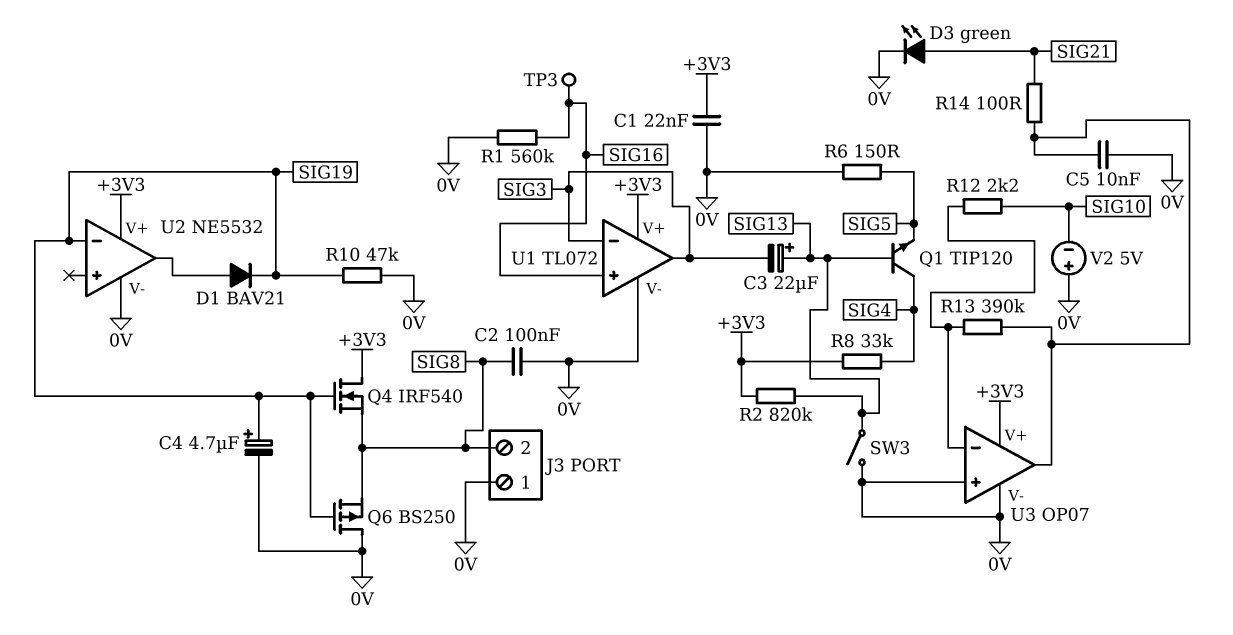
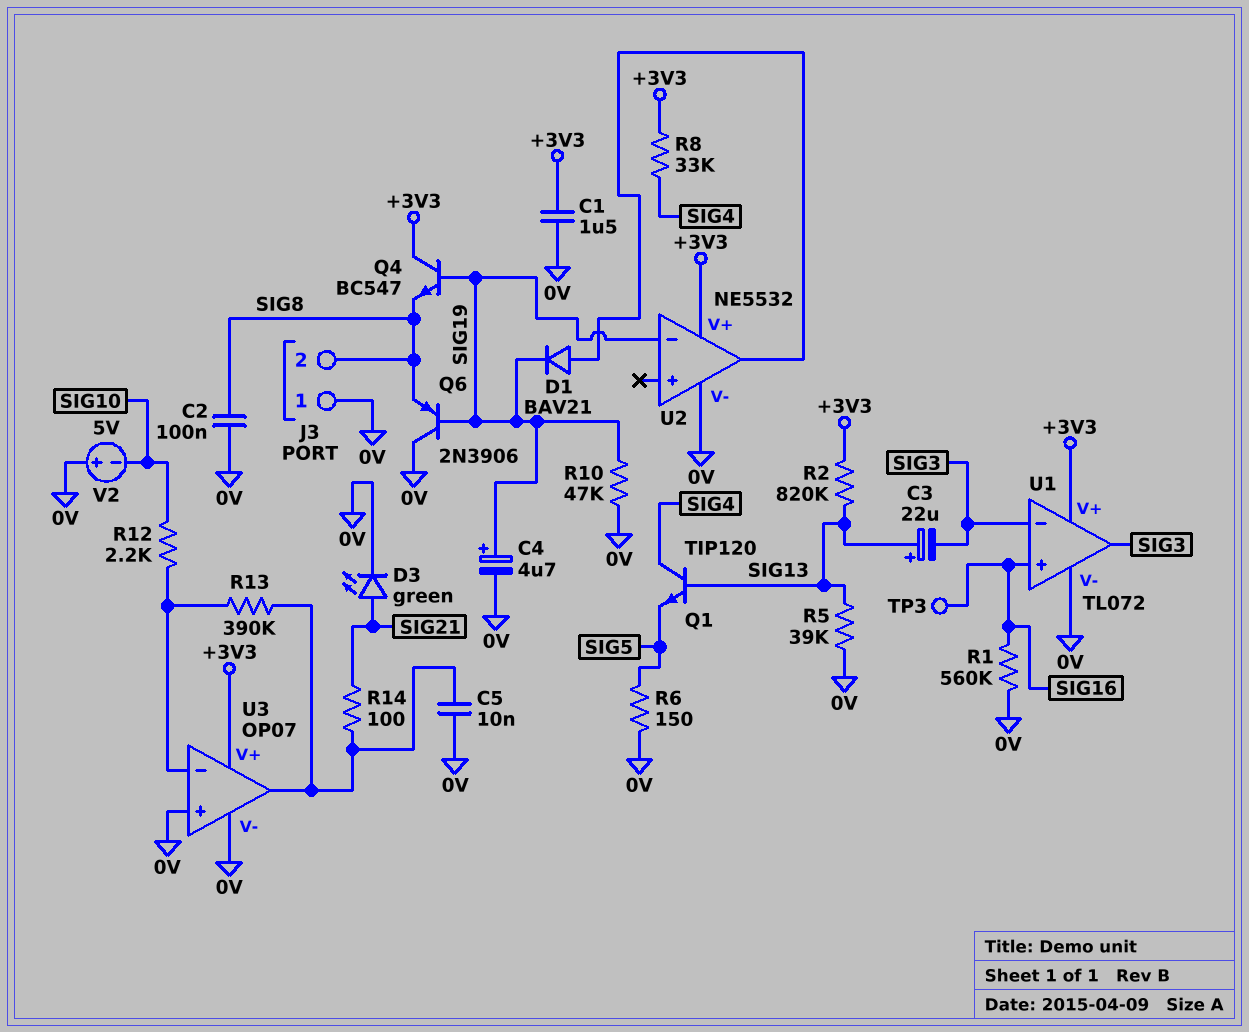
C1: 22nF (+3V3, 0V) -> 1.5uF (+3V3, 0V)
Q4: NMOS IRF540 (G SIG19, D +3V3, S SIG8) -> NPN BC547 (B SIG19, C +3V3, E SIG8)
Q6: PMOS BS250 (G SIG19, D 0V, S SIG8) -> PNP 2N3906 (B SIG19, C 0V, E SIG8)
R5: none -> 39k (0V, SIG13)
SW3: switch (0V, SIG13) -> none

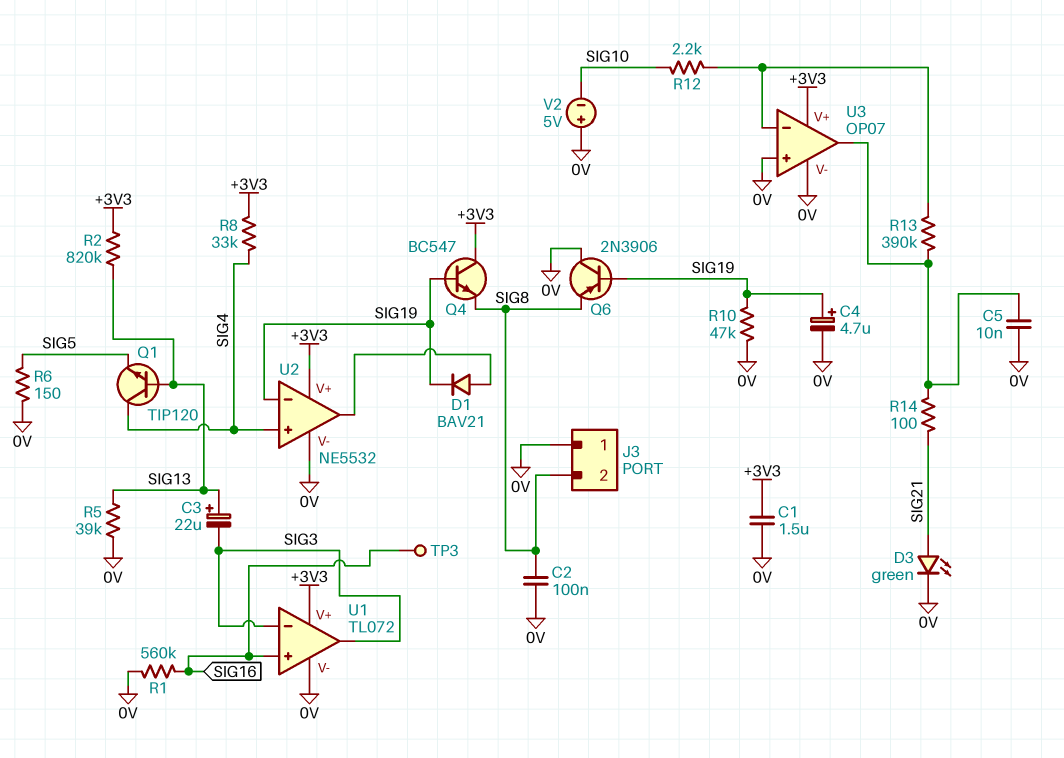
U2 pin in+: none -> SIG4

